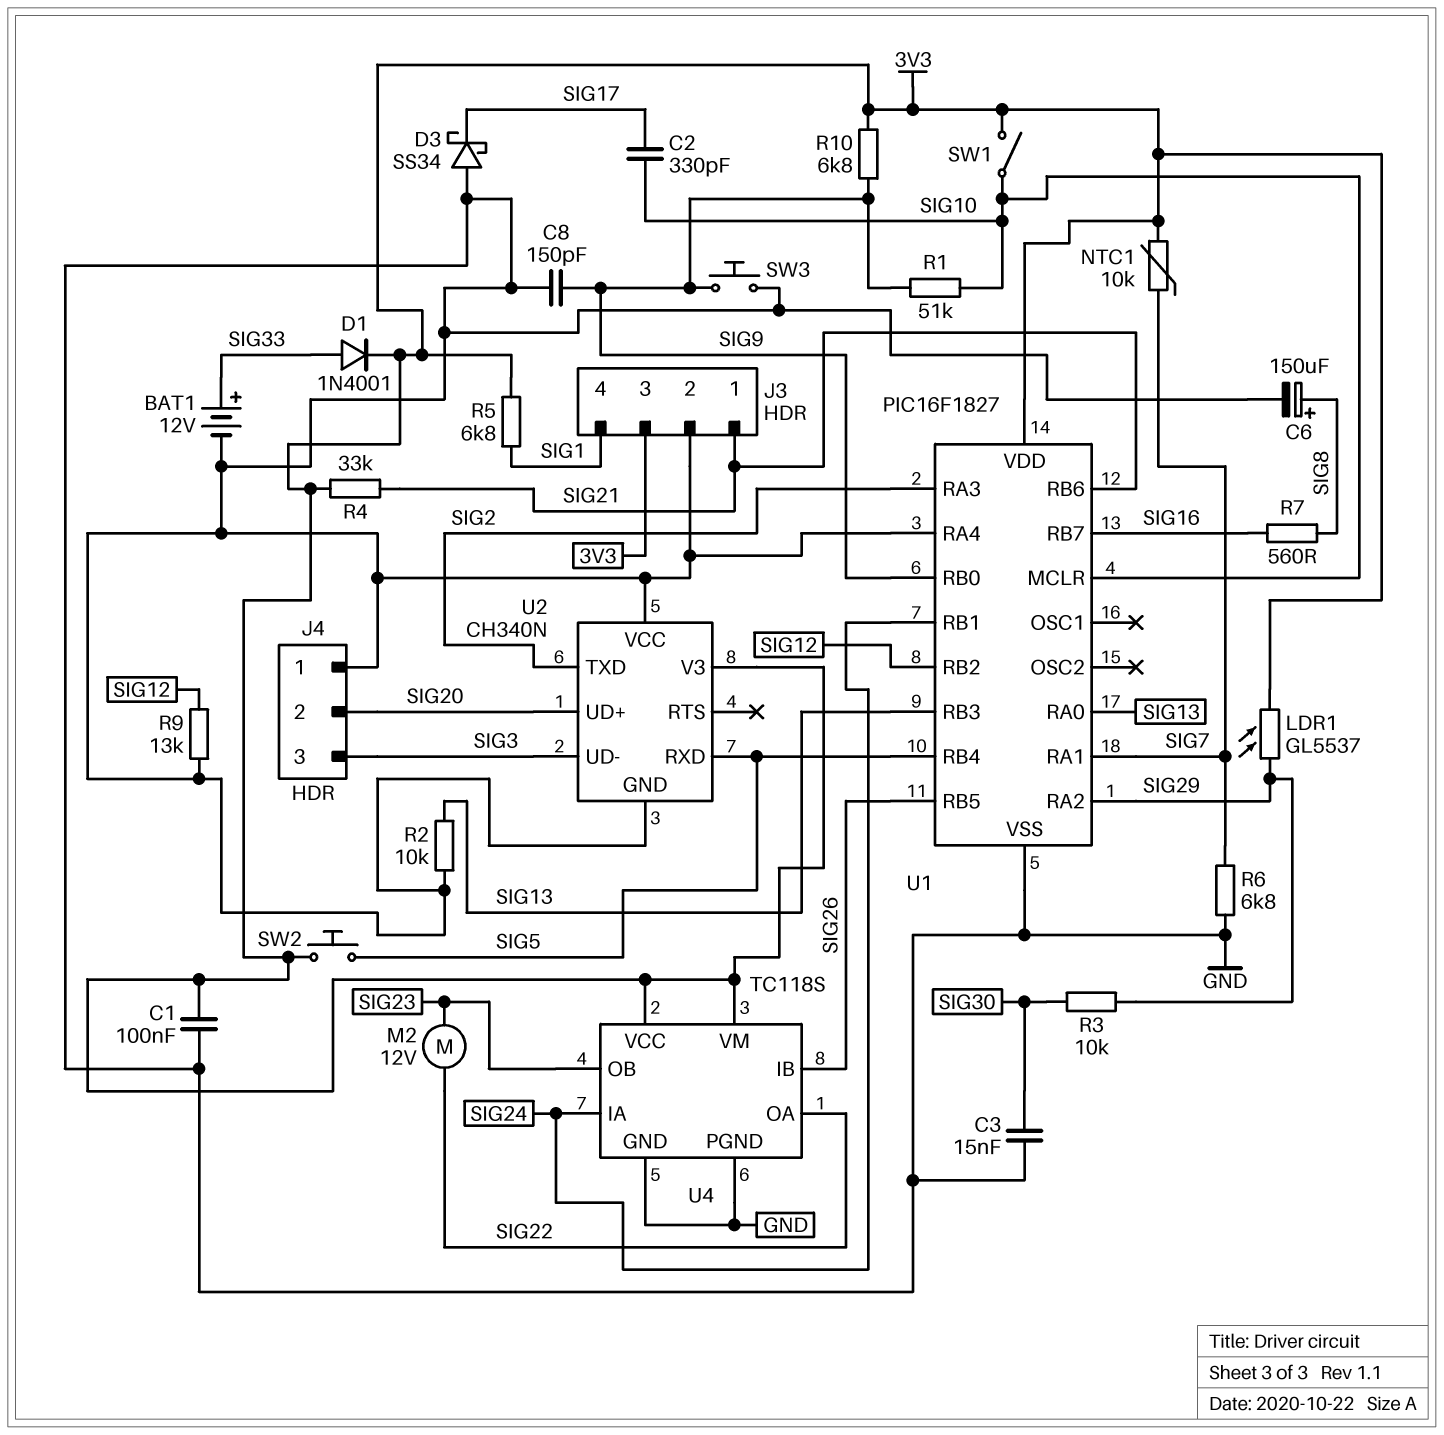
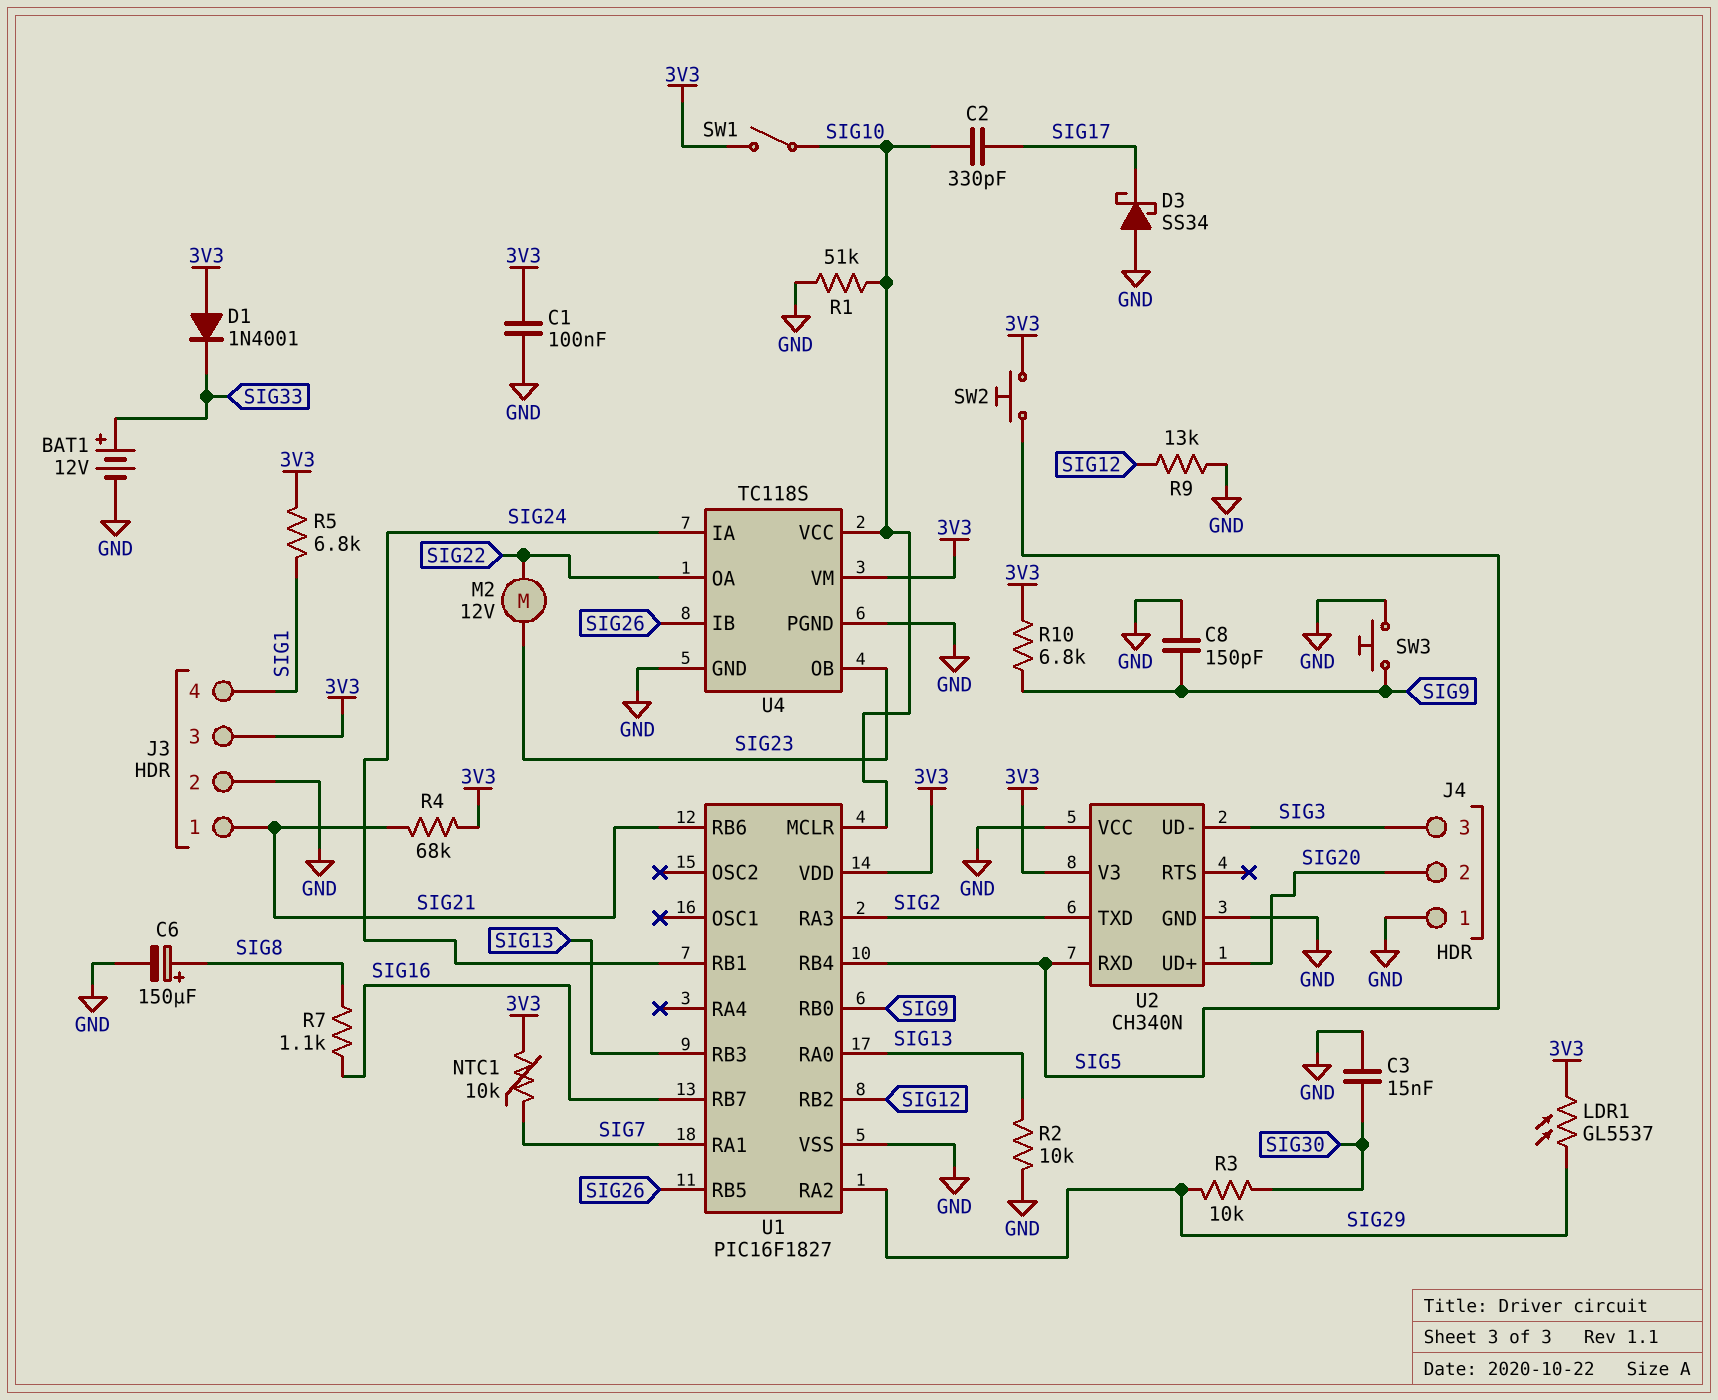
D1: diode 1N4001 (A SIG33, K 3V3) -> diode 1N4001 (A 3V3, K SIG33)
R1: 51k (SIG9, SIG10) -> 51k (GND, SIG10)
R4: 33k (3V3, SIG21) -> 68k (3V3, SIG21)
R6: 6.8k (GND, SIG7) -> none
R7: 560 (SIG8, SIG16) -> 1.1k (SIG8, SIG16)
U1 pin RA4: GND -> none
U4 pin VCC: 3V3 -> SIG10

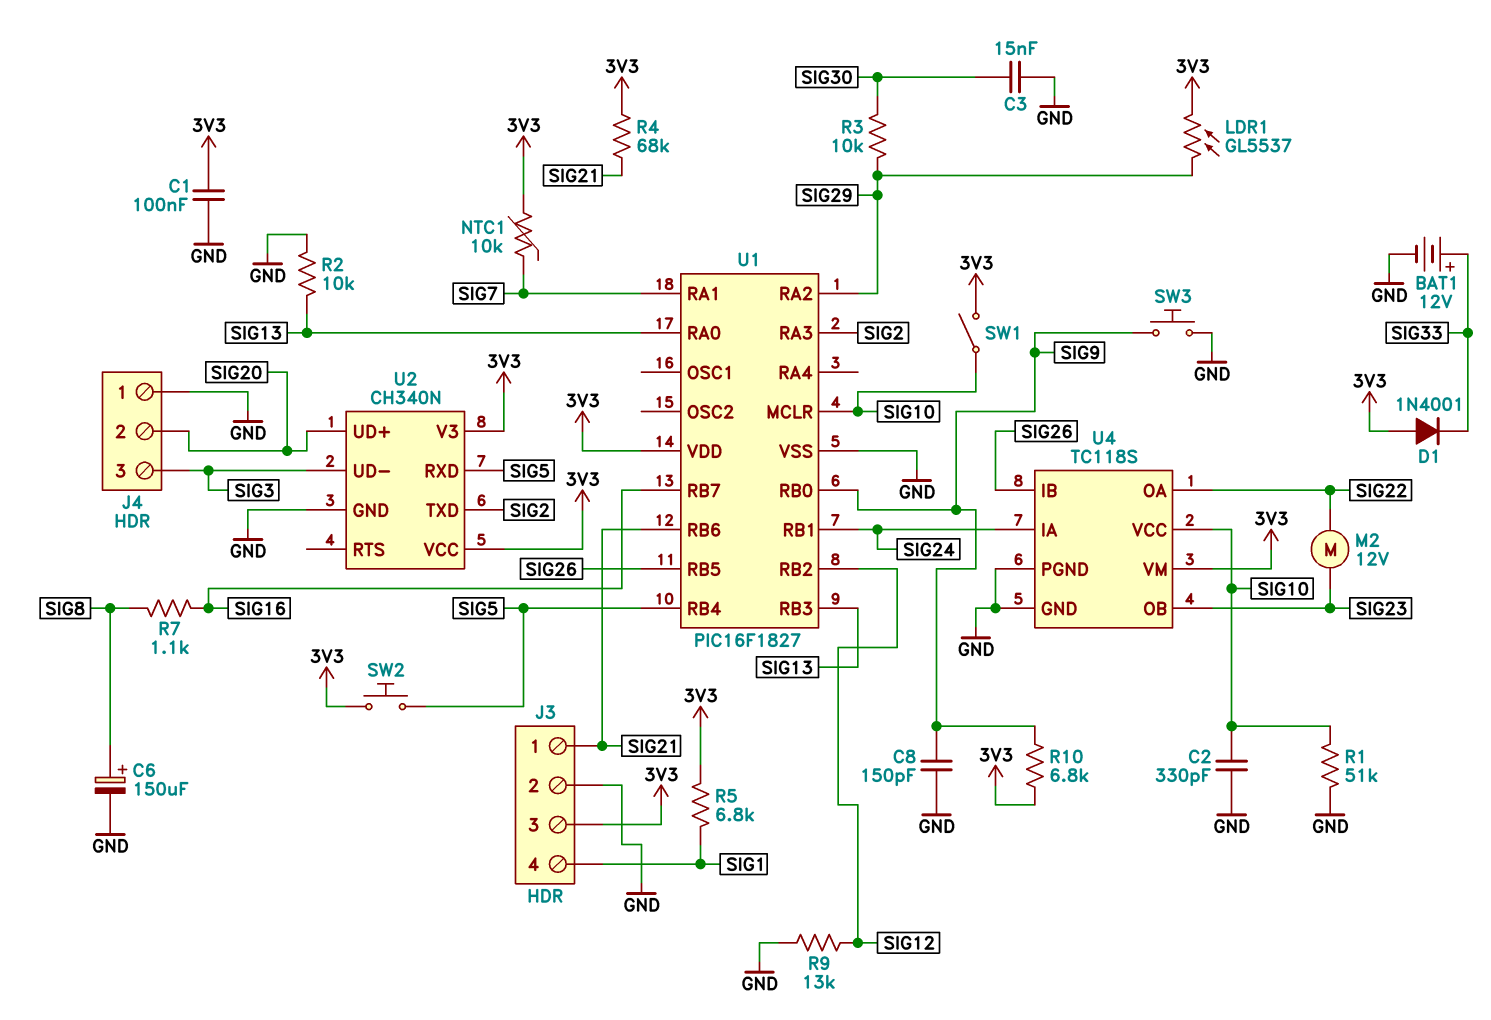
C2: 330pF (SIG10, SIG17) -> 330pF (GND, SIG10)
D3: schottky SS34 (A GND, K SIG17) -> none
U2 pin VCC: GND -> 3V3

